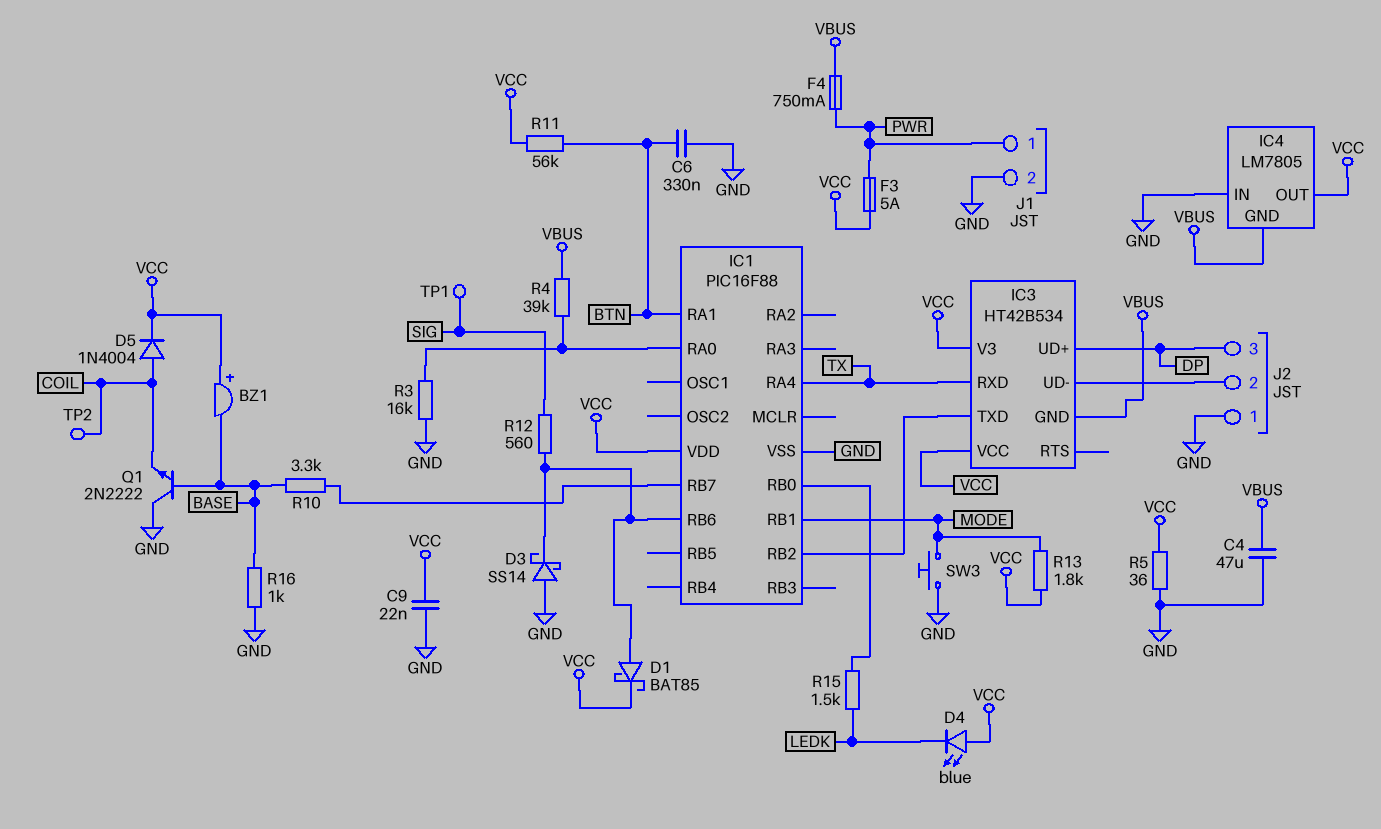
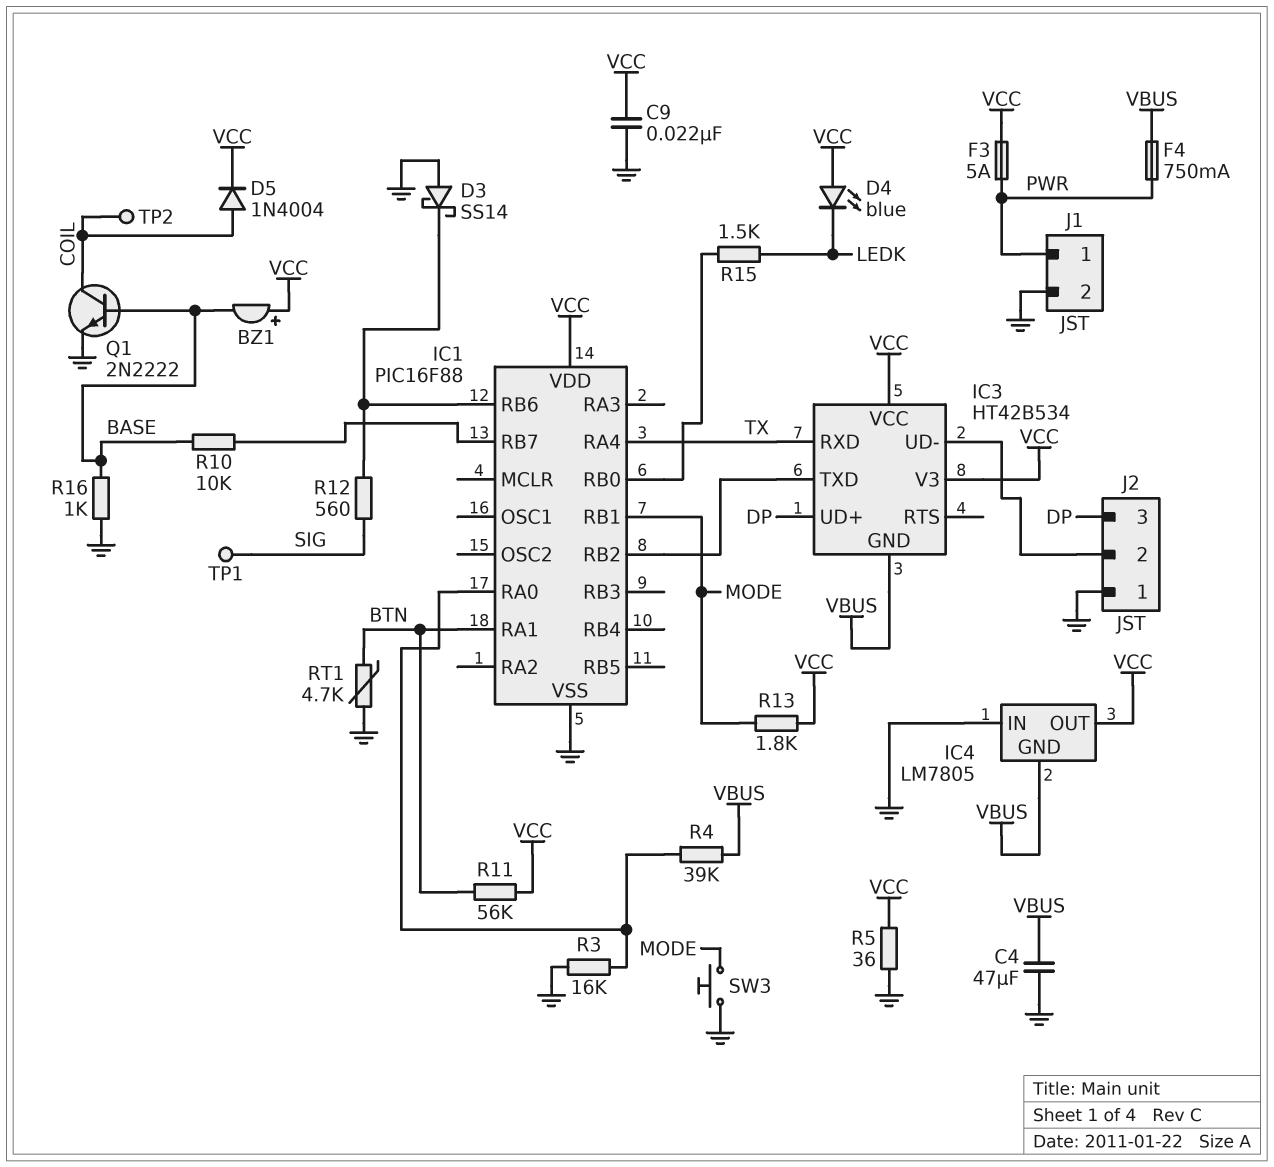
C6: 330nF (BTN, GND) -> none
D1: schottky BAT85 (A IC1/RB6, K VCC) -> none
Q1: NPN 2N2222 (B BASE, C GND, E COIL) -> NPN 2N2222 (B BASE, C COIL, E GND)
R10: 3.3k (BASE, IC1/RB7) -> 10k (BASE, IC1/RB7)
RT1: none -> 4.7k (BTN, GND)

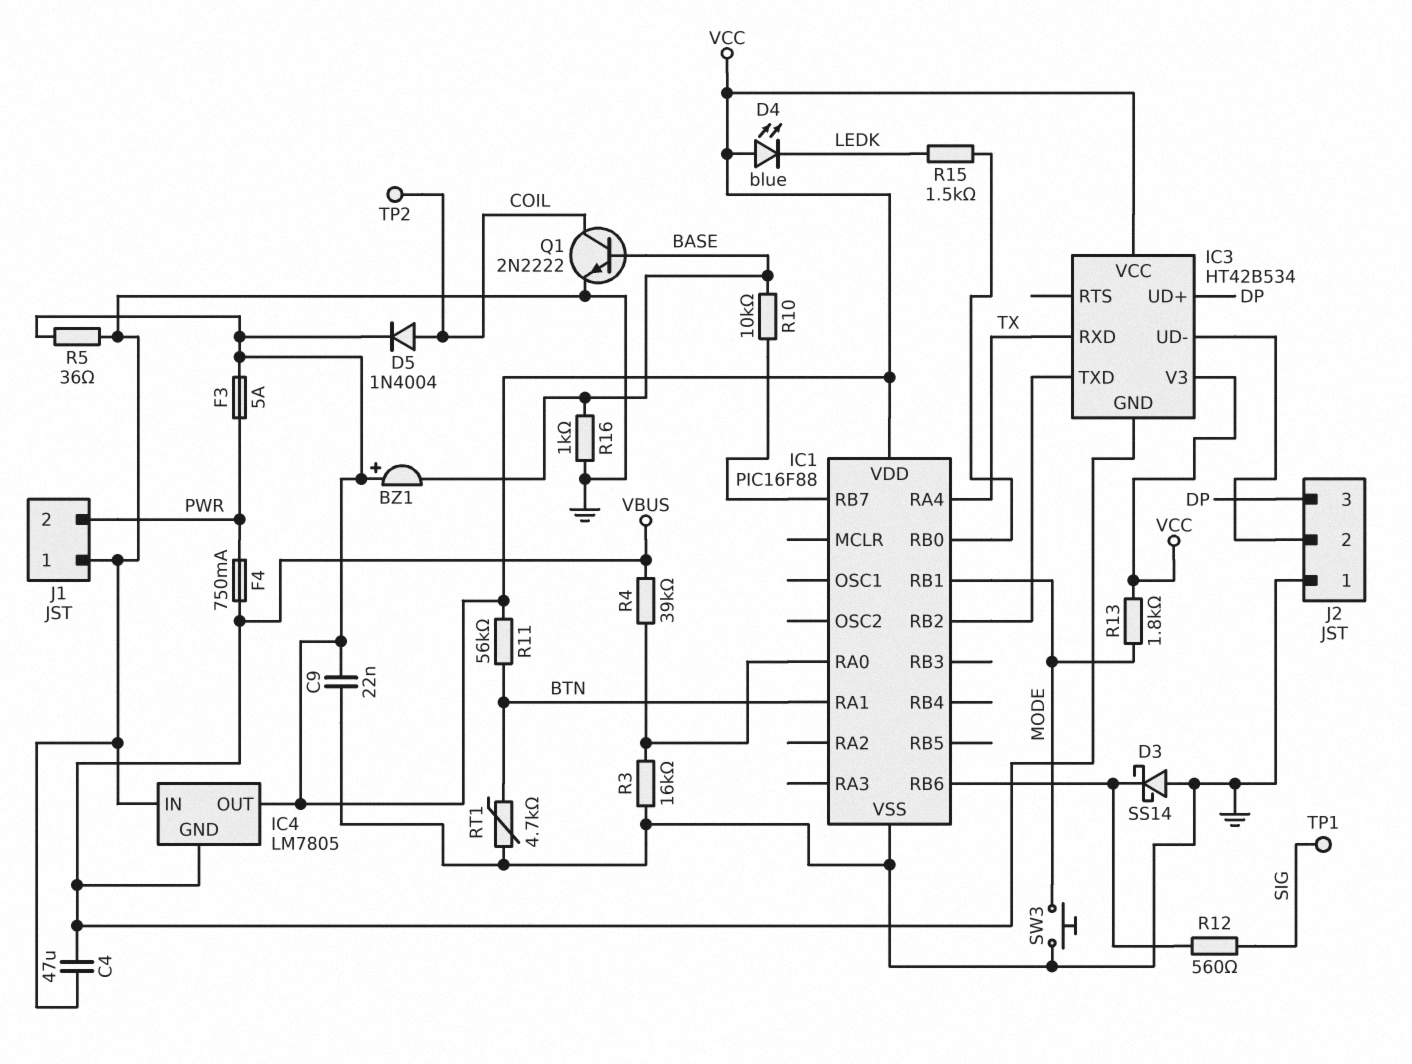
J1 pin 1: PWR -> GND
J1 pin 2: GND -> PWR

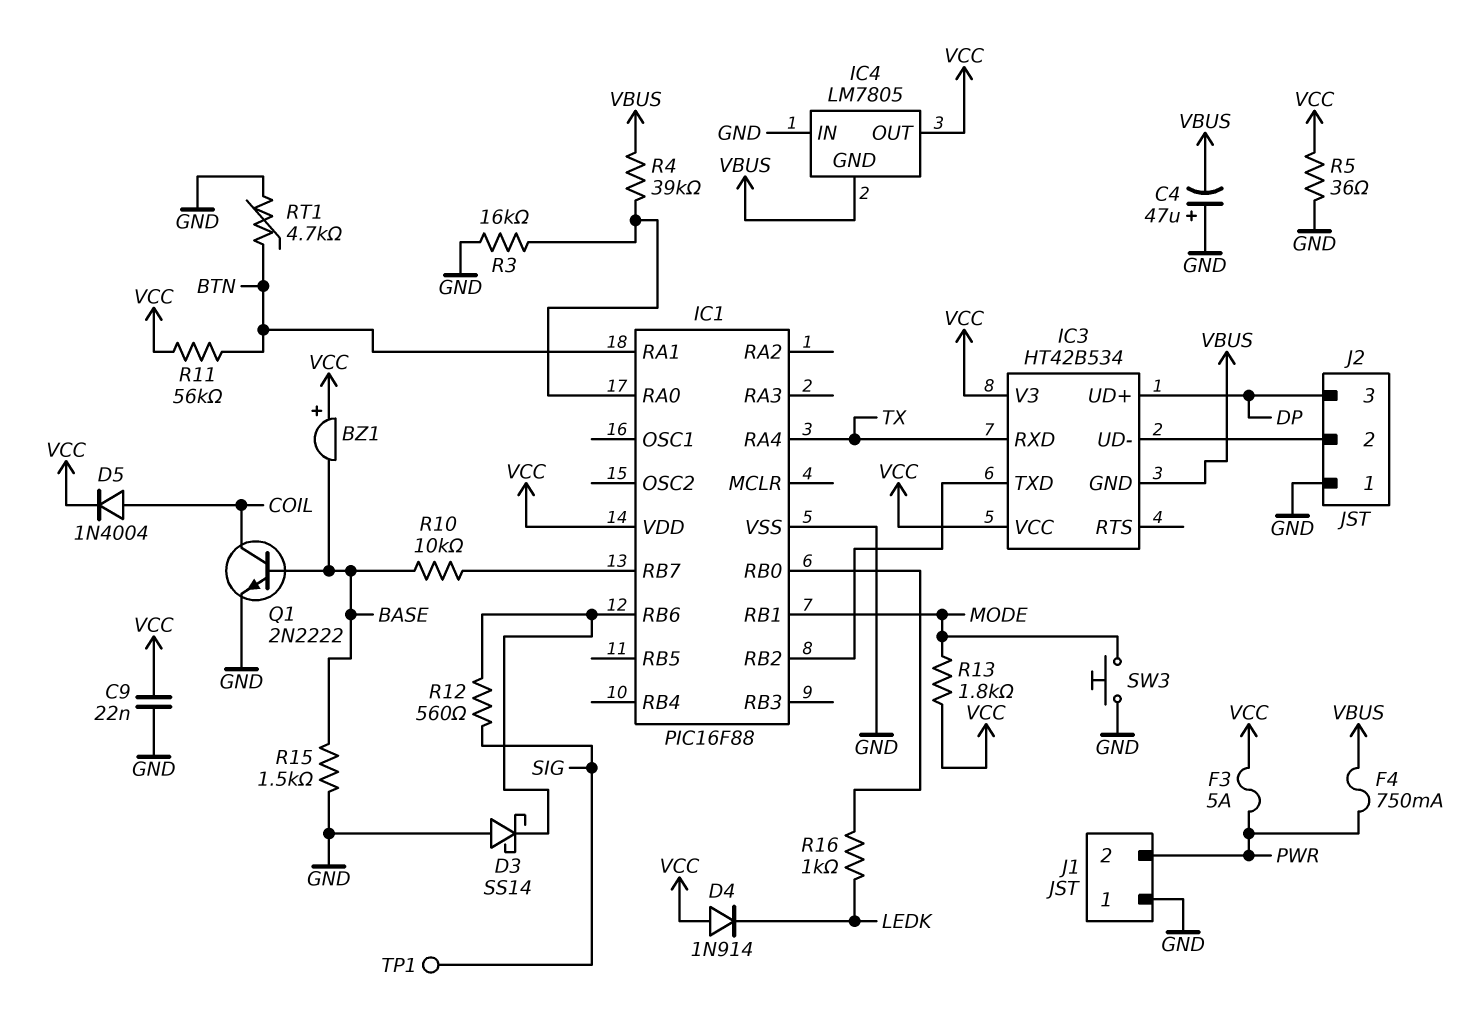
C4: 47uF (GND, VBUS) -> 47uF (plus GND, minus VBUS)
D4: LED blue (A VCC, K LEDK) -> diode 1N914 (A VCC, K LEDK)
R15: 1.5k (IC1/RB0, LEDK) -> 1.5k (BASE, GND)
R16: 1k (BASE, GND) -> 1k (IC1/RB0, LEDK)
TP2: test point (COIL) -> none

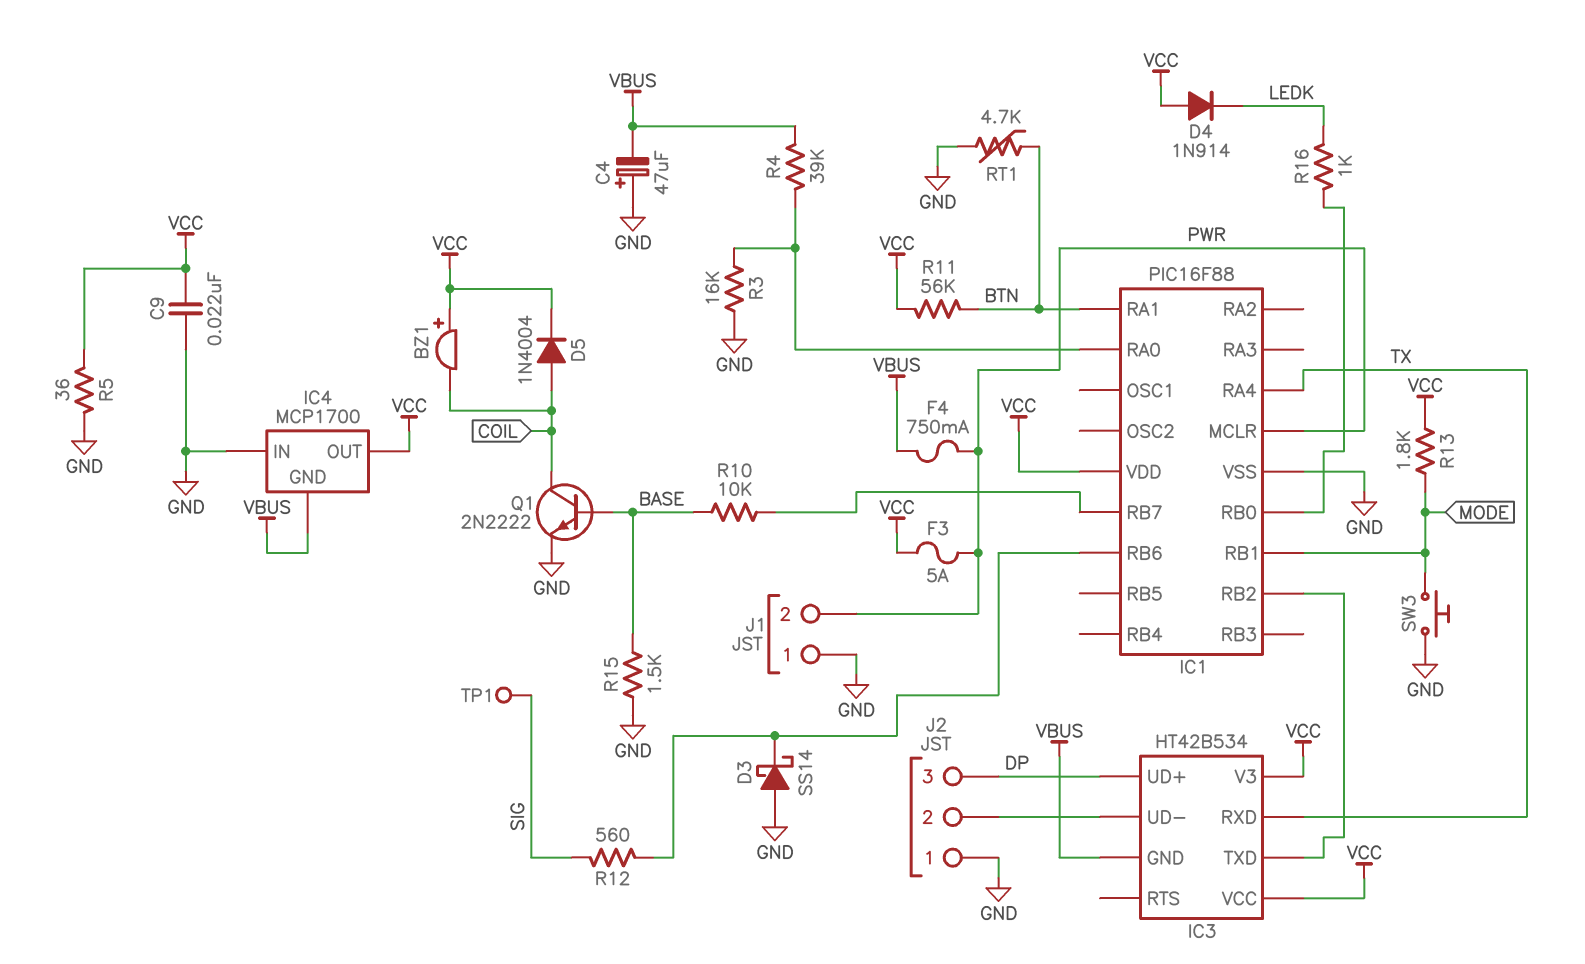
BZ1: buzzer (plus VCC, minus BASE) -> buzzer (plus VCC, minus COIL)
IC1 pin MCLR: none -> PWR
IC4: LM7805 -> MCP1700

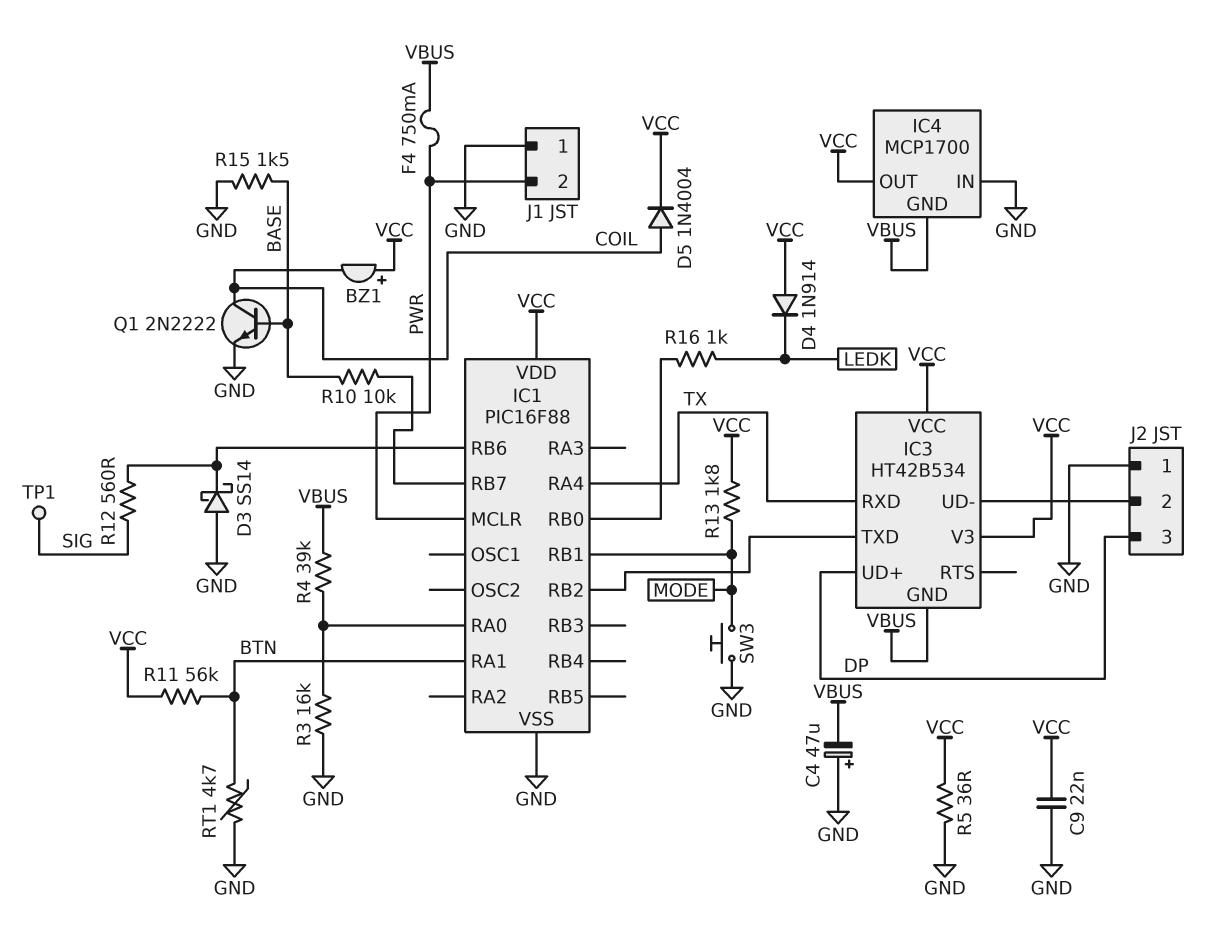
F3: 5A (PWR, VCC) -> none

